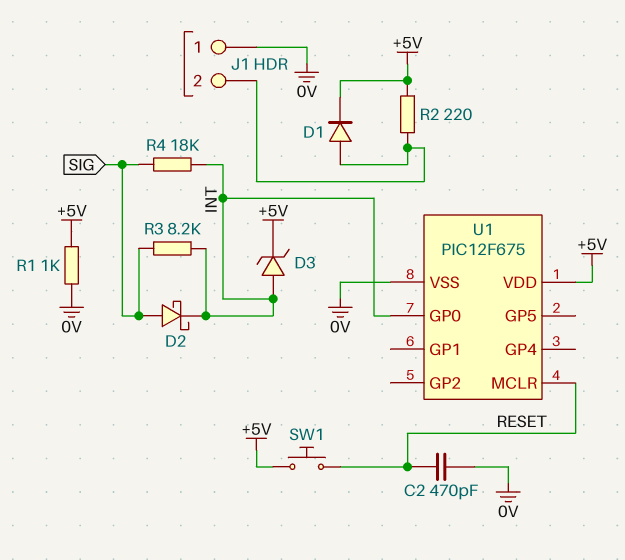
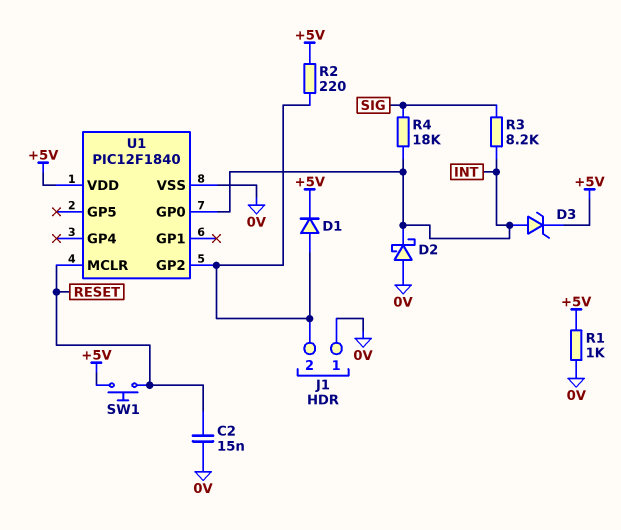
C2: 470pF (0V, RESET) -> 15nF (0V, RESET)
D2: schottky (A SIG, K INT) -> schottky (A 0V, K INT)
U1: PIC12F675 -> PIC12F1840
U1 pin GP2: none -> J1/2

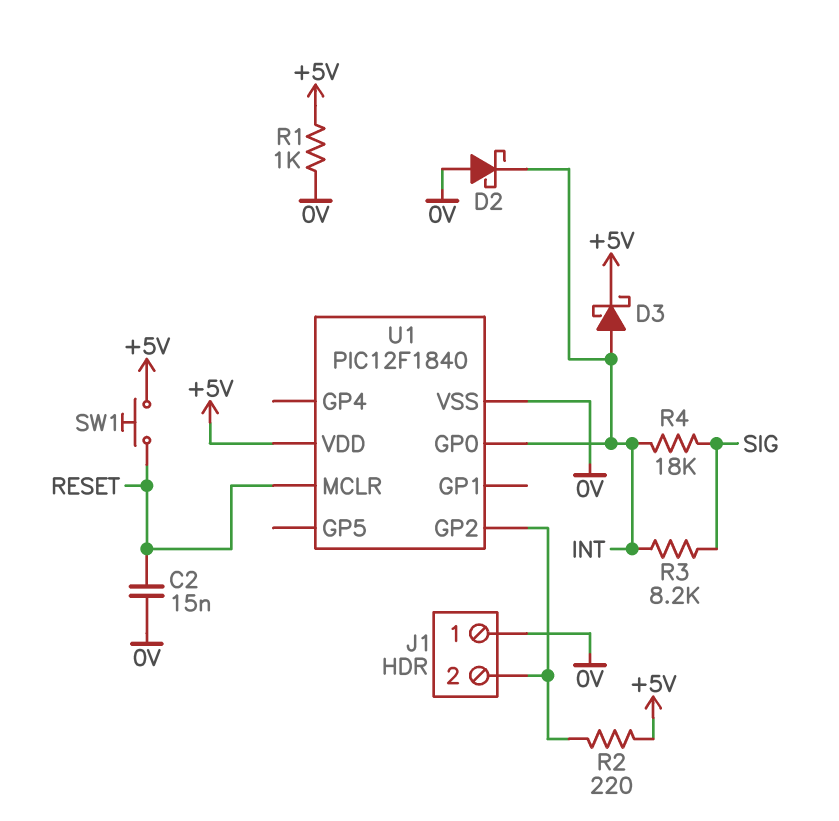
D1: diode (A J1/2, K +5V) -> none
D3: zener (A INT, K +5V) -> schottky (A INT, K +5V)

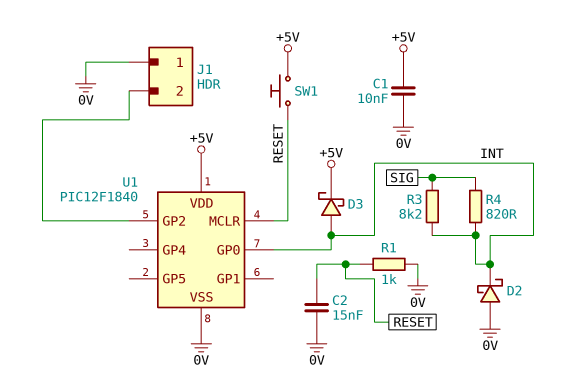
C1: none -> 10nF (+5V, 0V)
R1: 1k (+5V, 0V) -> 1k (0V, RESET)
R2: 220 (+5V, J1/2) -> none
R4: 18k (INT, SIG) -> 820 (INT, SIG)

